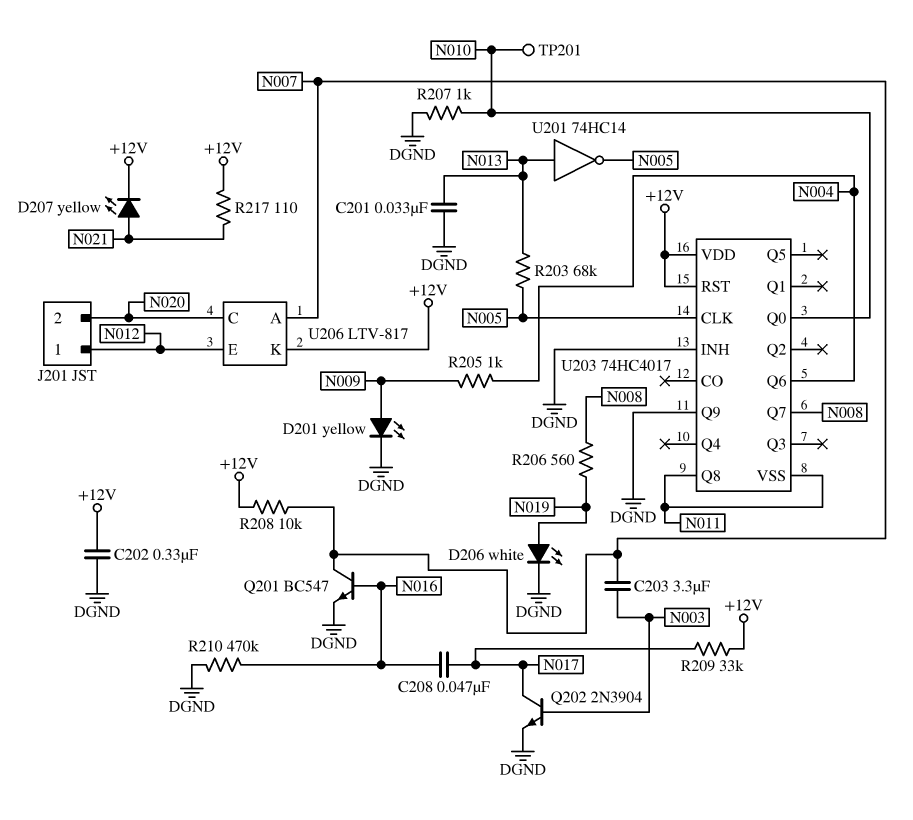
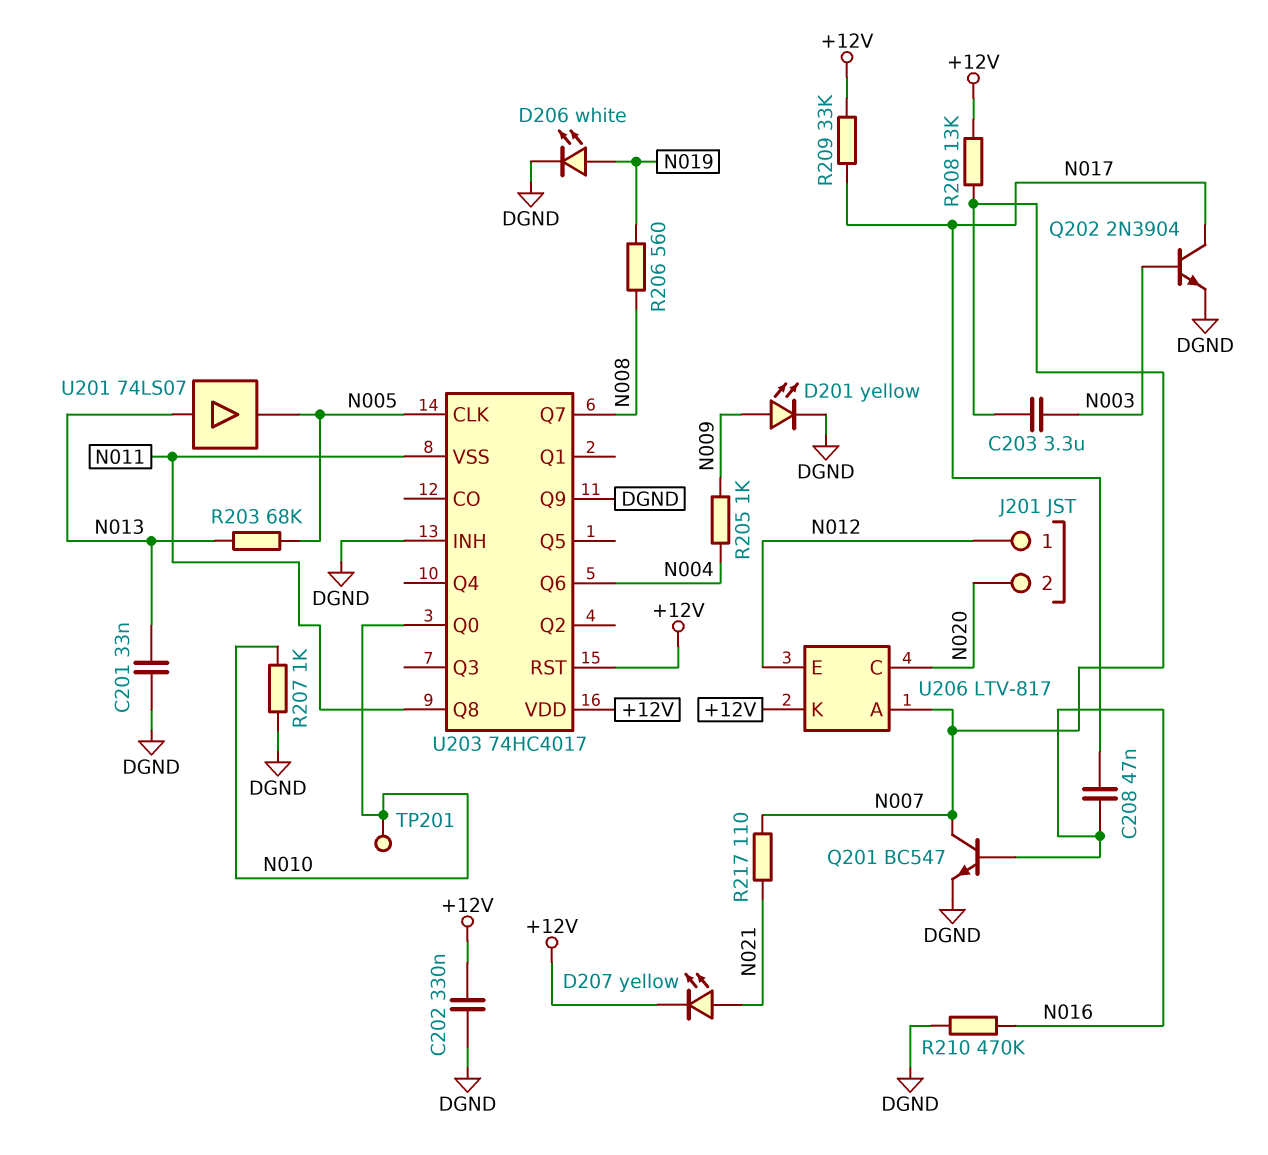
R208: 10k (+12V, N007) -> 13k (+12V, N007)
R217: 110 (+12V, N021) -> 110 (N007, N021)
U201: NOT 74HC14 (in N013, out N005) -> buffer 74LS07 (in N013, out N005)

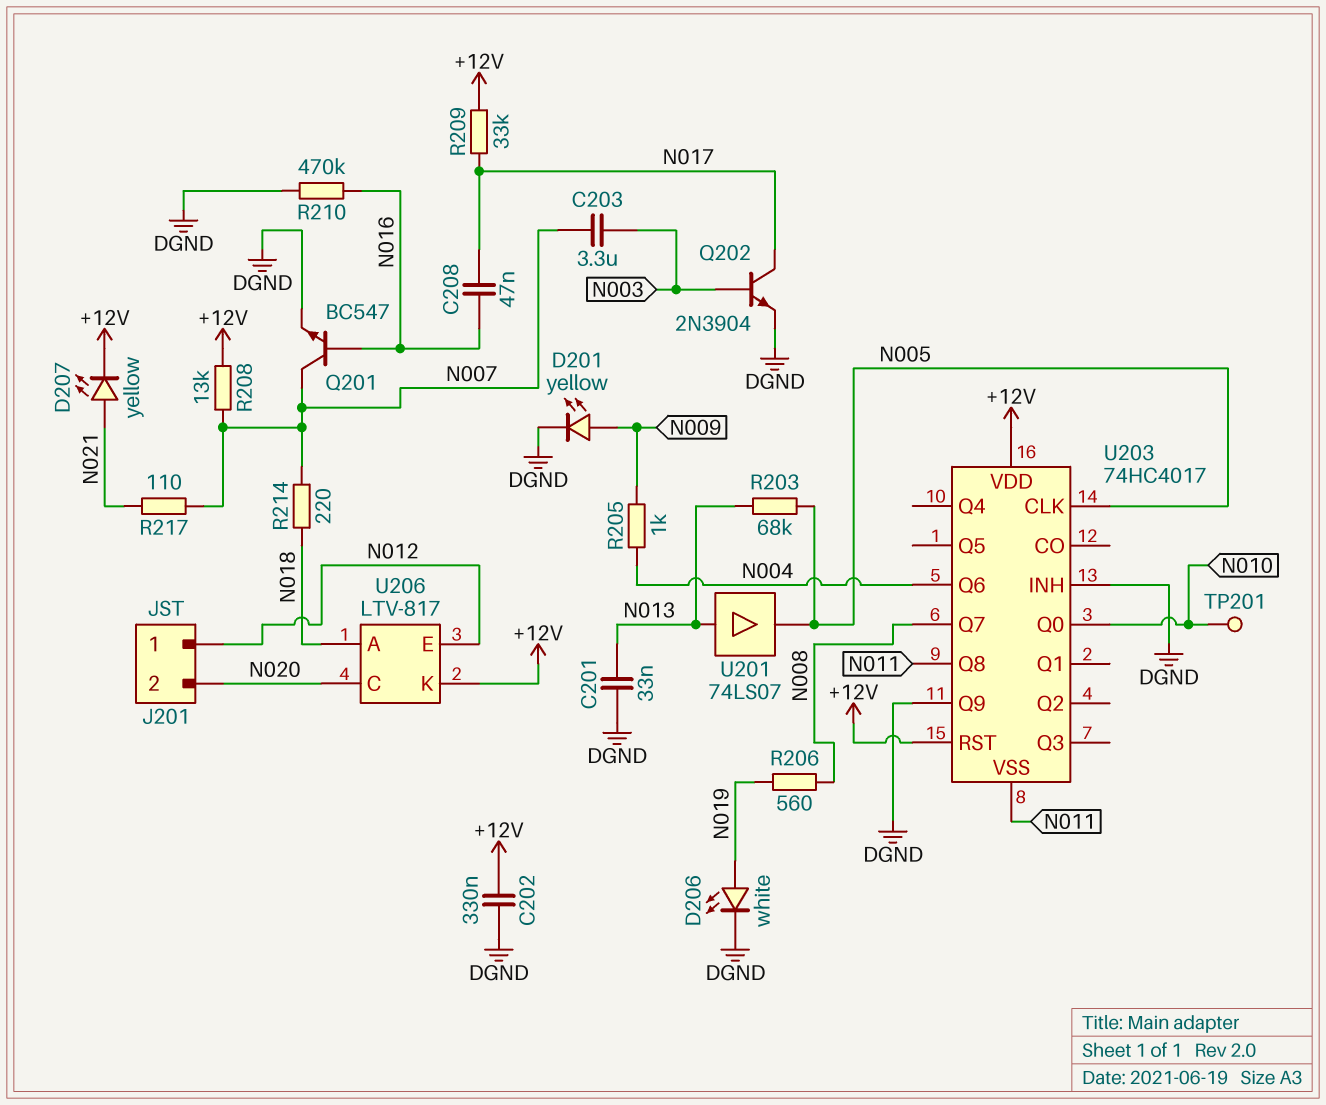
R207: 1k (DGND, N010) -> none
R214: none -> 220 (N007, N018)
U206 pin A: N007 -> N018

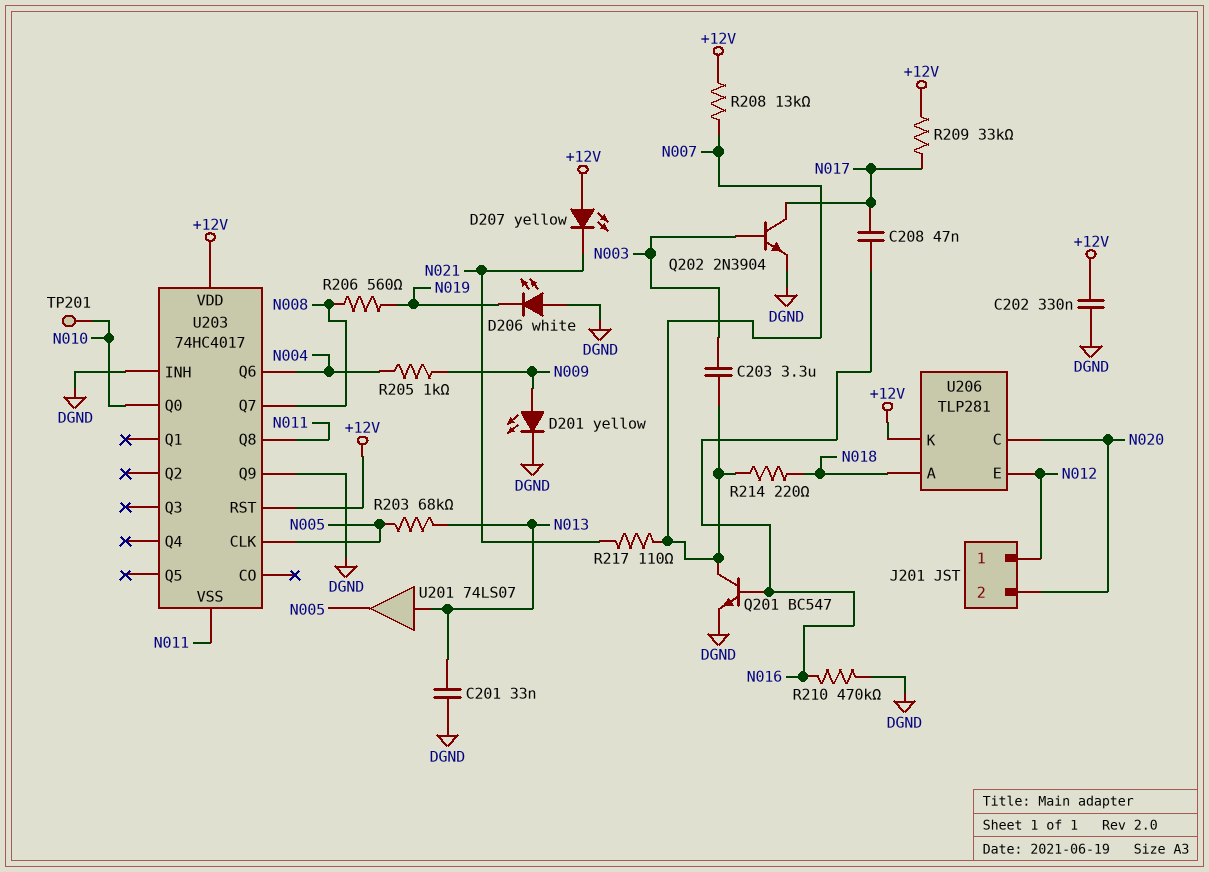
D206: LED white (A N019, K DGND) -> LED white (A DGND, K N019)
D207: LED yellow (A N021, K +12V) -> LED yellow (A +12V, K N021)
U206: LTV-817 -> TLP281

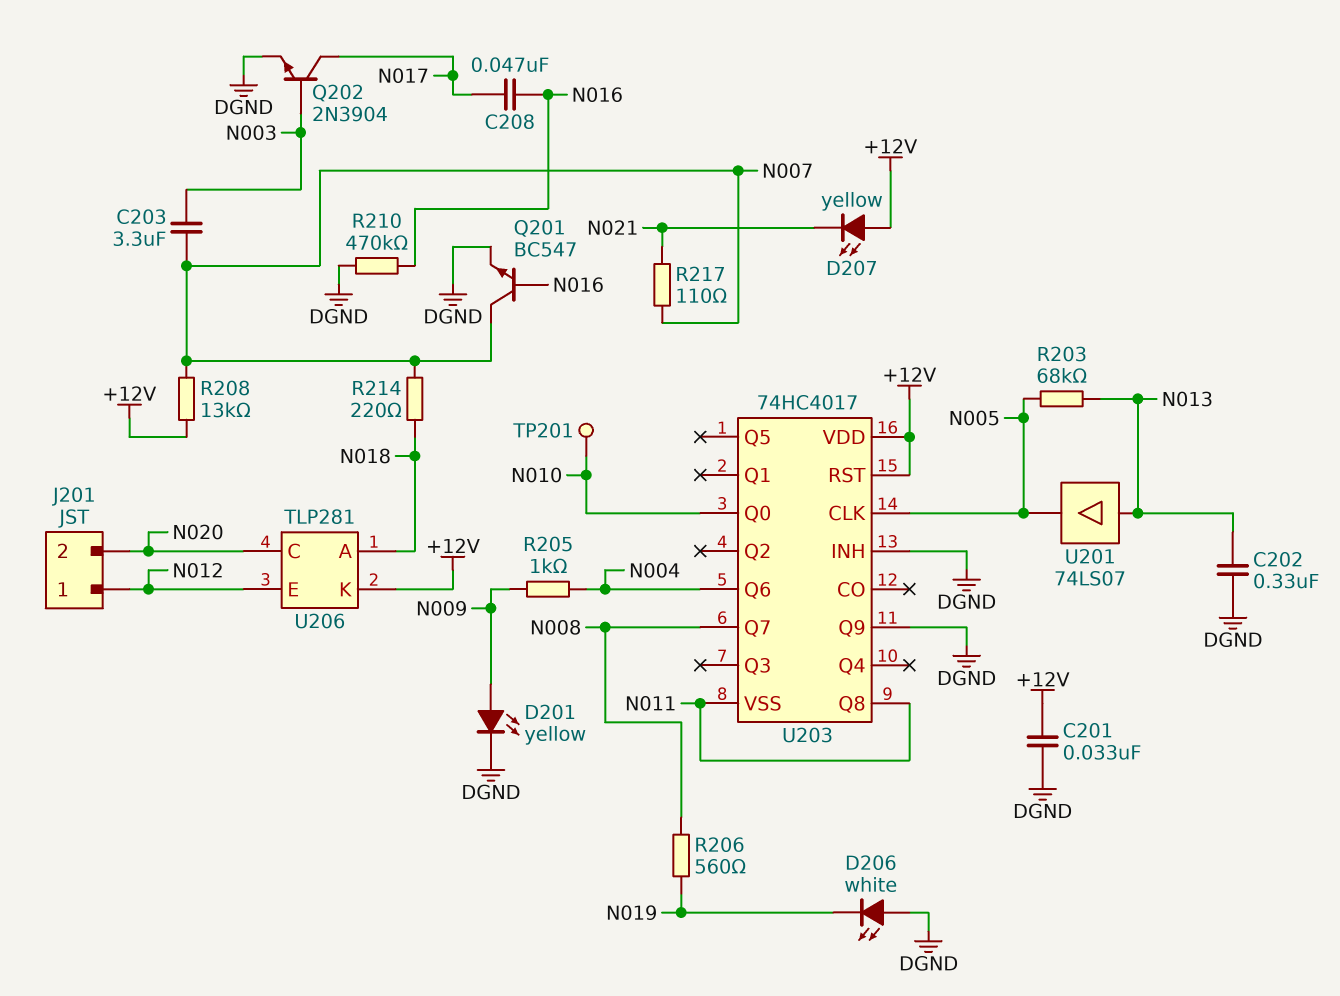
C201: 33nF (DGND, N013) -> 33nF (+12V, DGND)
C202: 330nF (+12V, DGND) -> 330nF (DGND, N013)
R209: 33k (+12V, N017) -> none

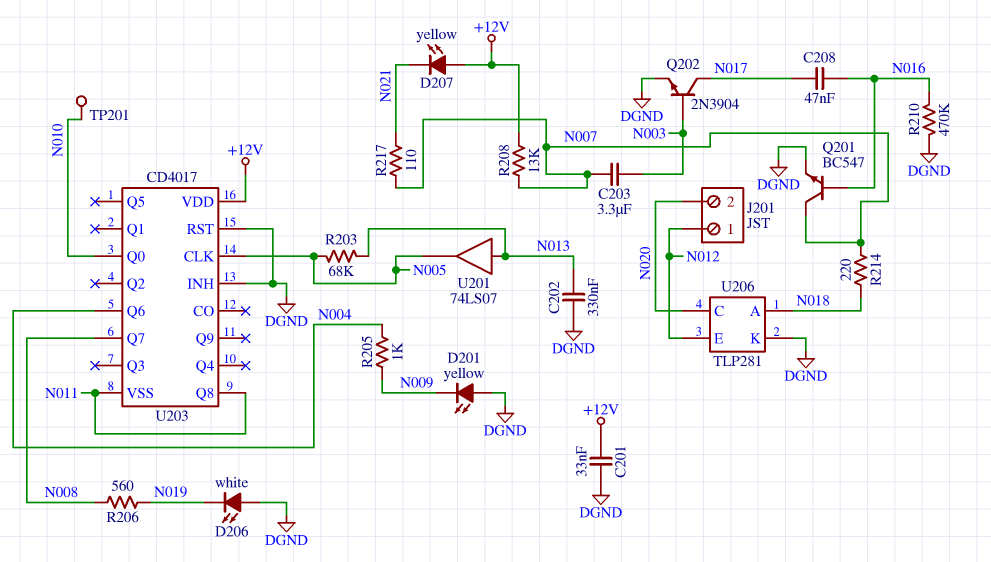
D201: LED yellow (A N009, K DGND) -> LED yellow (A DGND, K N009)
U203: 74HC4017 -> CD4017
U203 pin Q9: DGND -> none
U203 pin RST: +12V -> DGND
U206 pin K: +12V -> DGND

